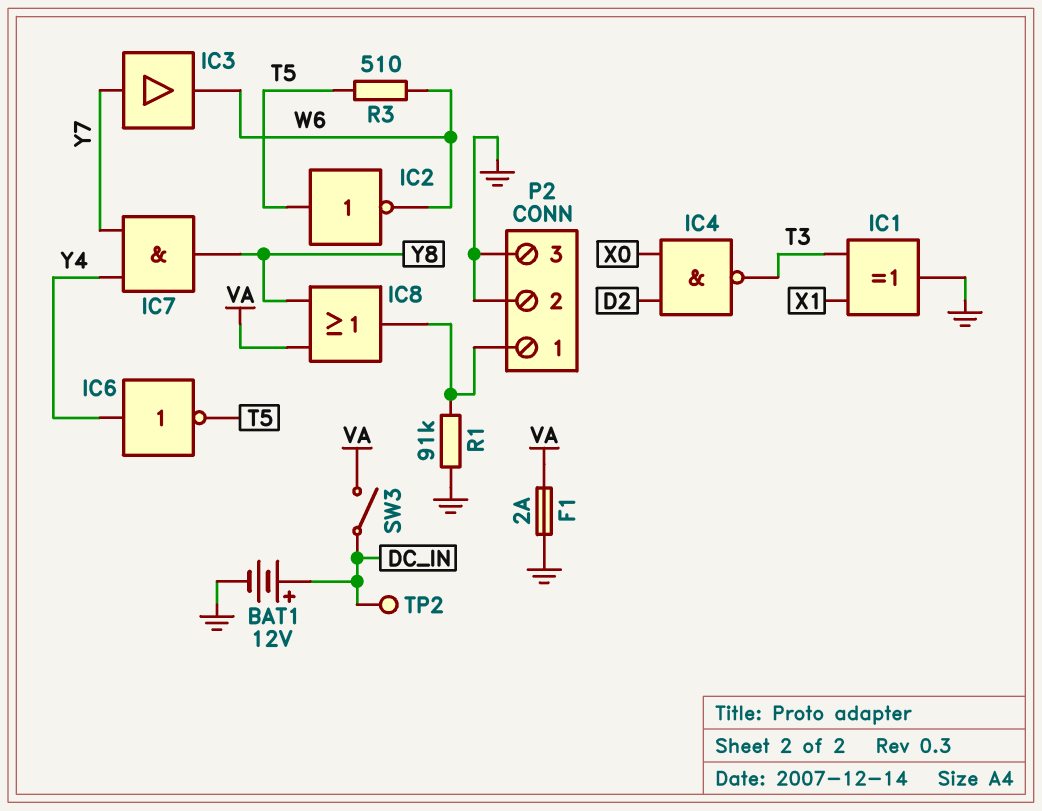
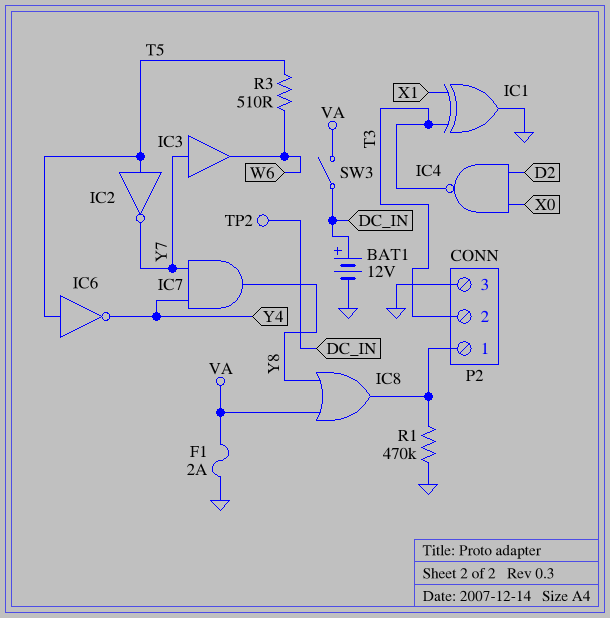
IC2: NOT (in T5, out W6) -> NOT (in T5, out Y7)
IC6: NOT (in Y4, out T5) -> NOT (in T5, out Y4)
P2 pin 2: GND -> T3
R1: 91k (GND, P2/1) -> 470k (GND, P2/1)

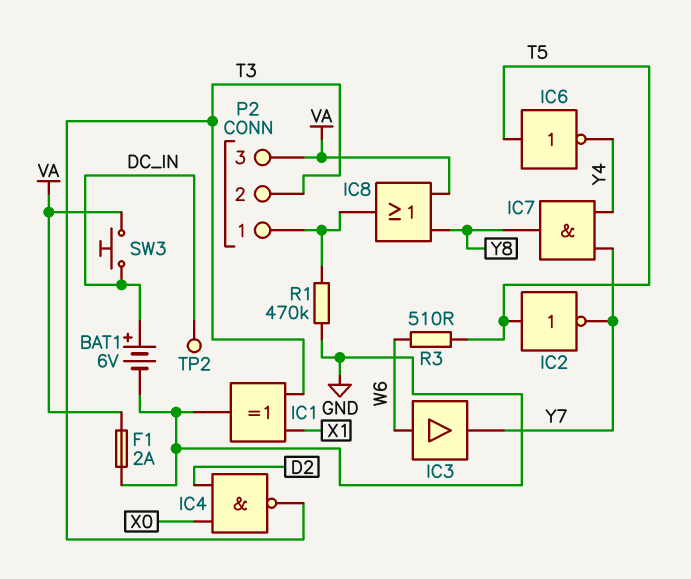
BAT1: 12V (plus DC_IN, minus GND) -> 6V (plus DC_IN, minus GND)
IC3: buffer (in Y7, out W6) -> buffer (in W6, out Y7)
P2 pin 3: GND -> VA
SW3: switch (DC_IN, VA) -> button (DC_IN, VA)

